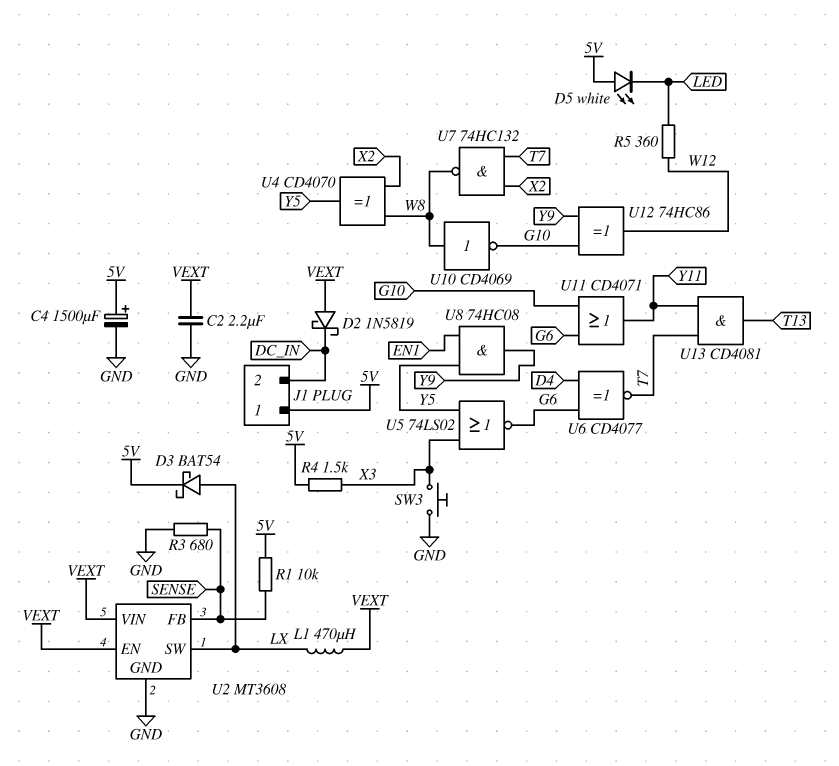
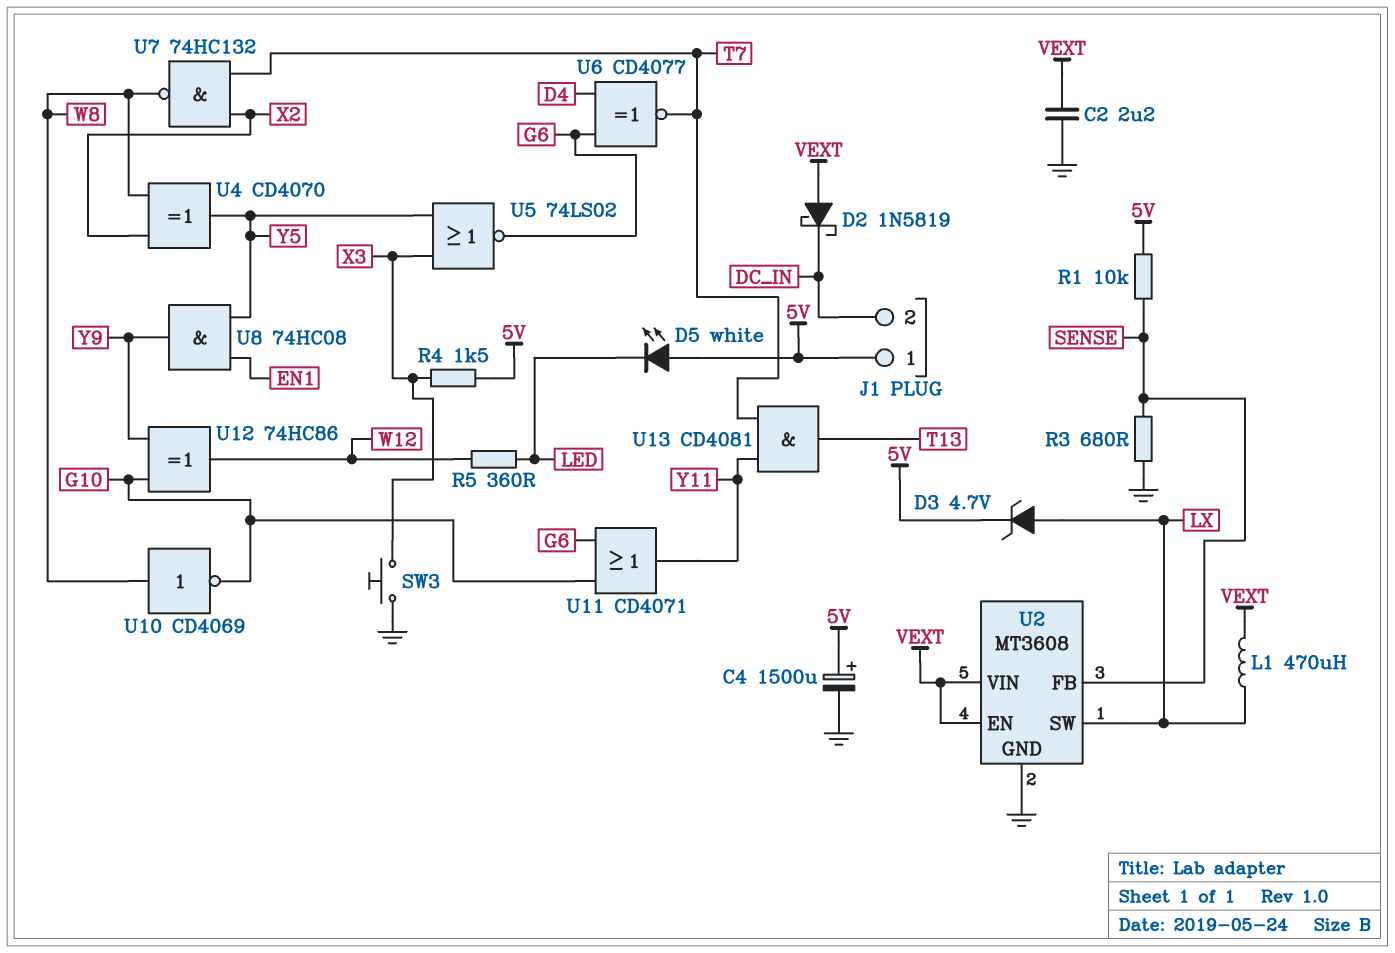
D3: schottky BAT54 (A LX, K 5V) -> zener 4.7V (A LX, K 5V)

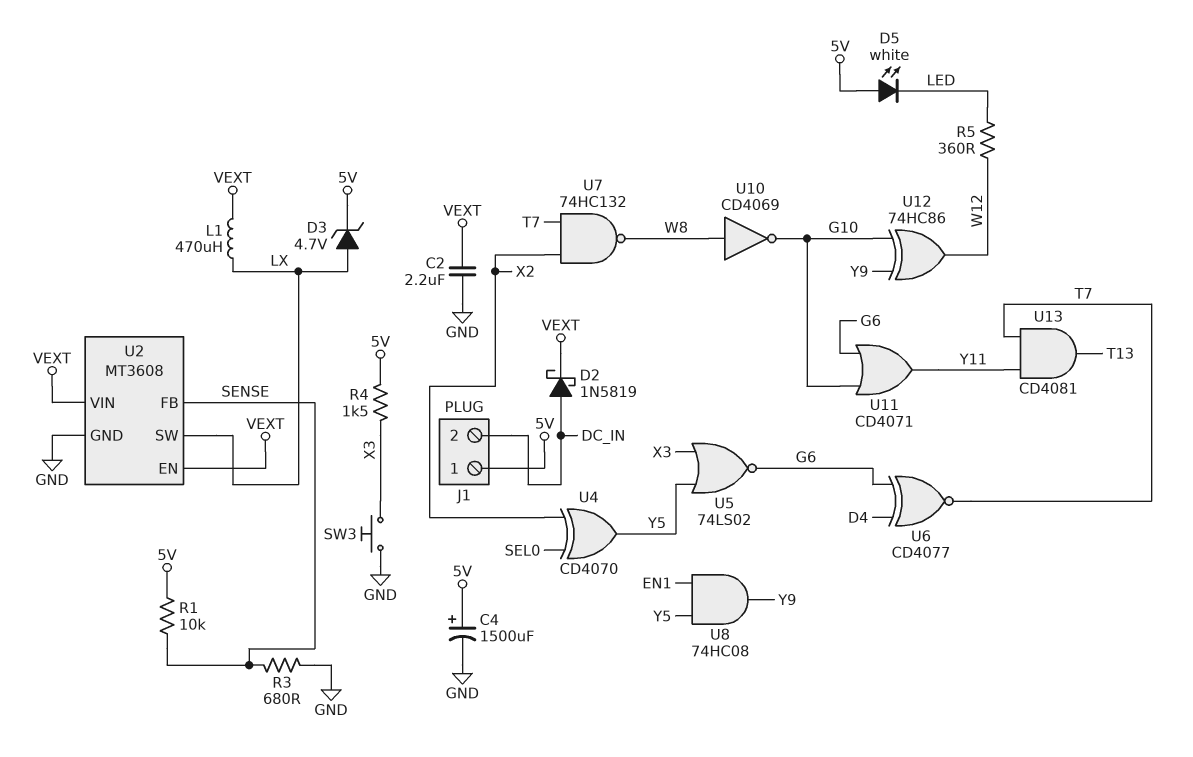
D2: schottky 1N5819 (A VEXT, K DC_IN) -> schottky 1N5819 (A DC_IN, K VEXT)
U4: XOR CD4070 (in W8, in X2, out Y5) -> XOR CD4070 (in SEL0, in X2, out Y5)

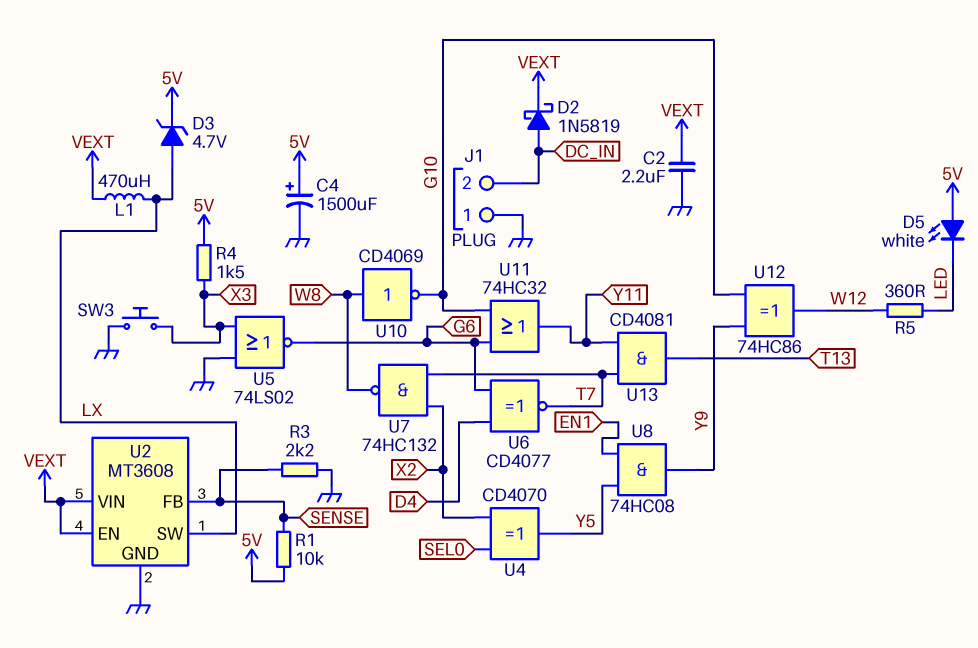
J1 pin 1: 5V -> GND
R3: 680 (GND, SENSE) -> 2.2k (GND, SENSE)
U5: NOR 74LS02 (in X3, in Y5, out G6) -> NOR 74LS02 (in GND, in X3, out G6)
U11: OR CD4071 (in G6, in G10, out Y11) -> OR 74HC32 (in G6, in G10, out Y11)

